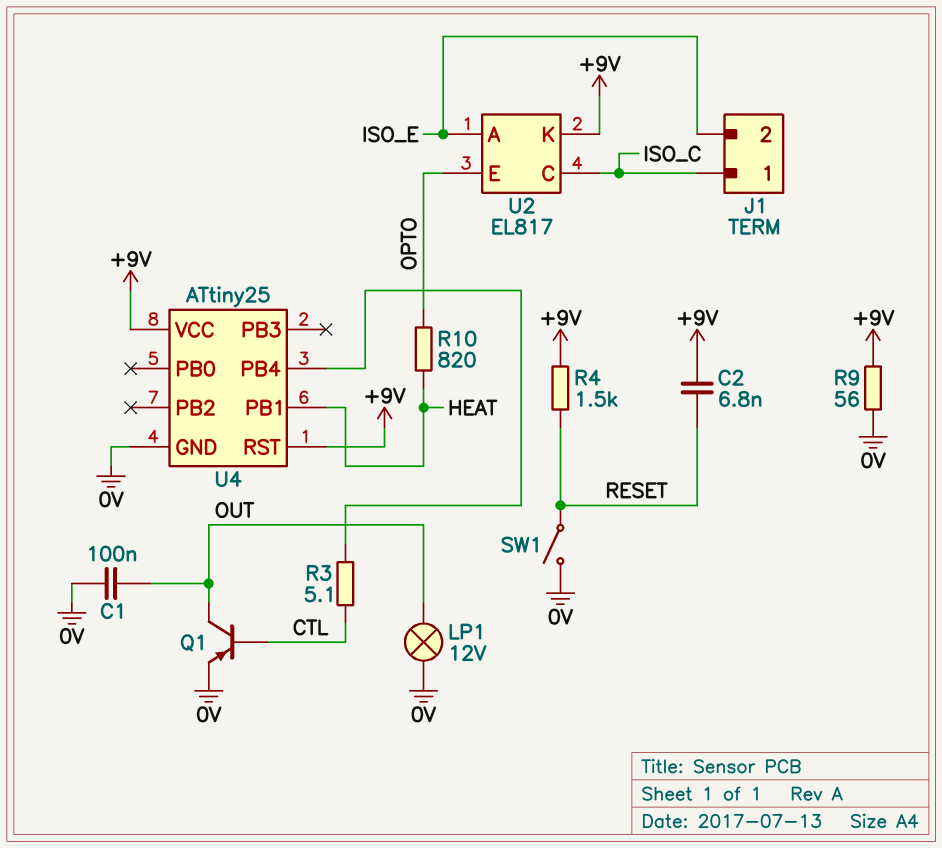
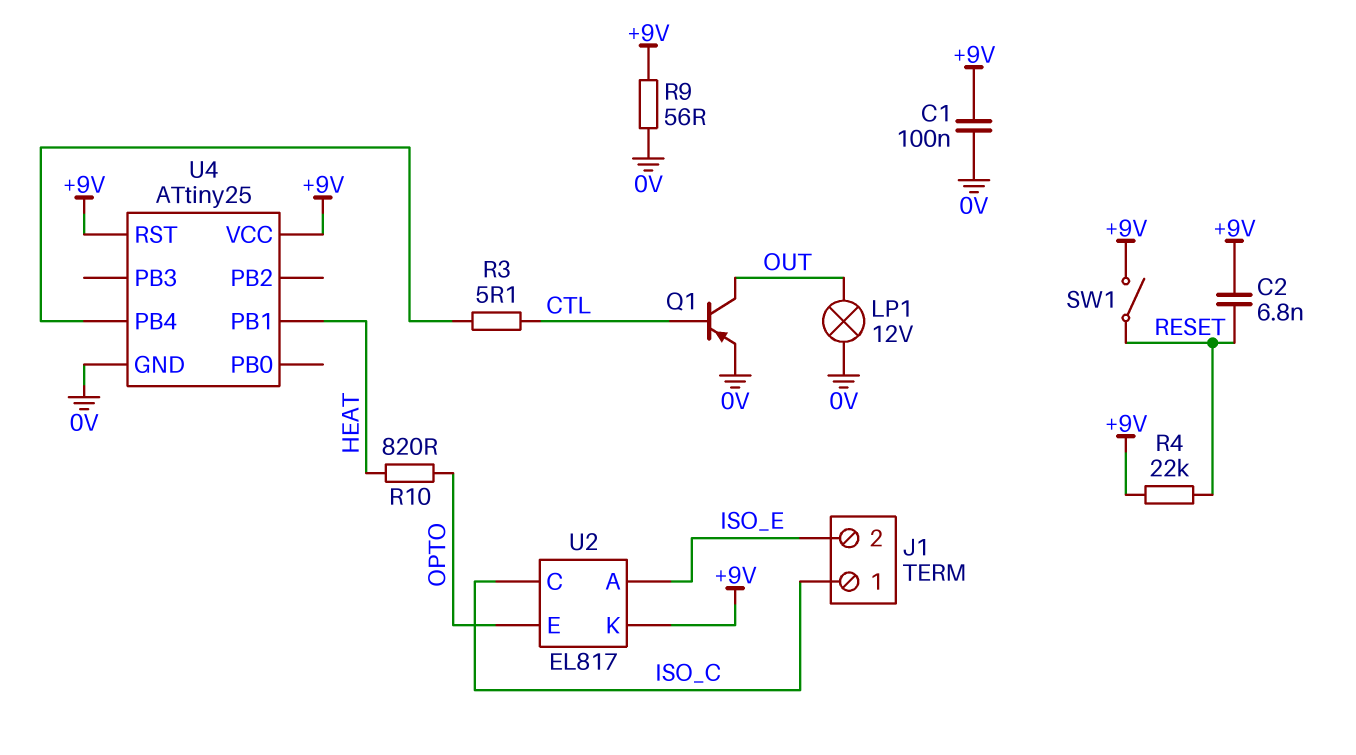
C1: 100nF (0V, OUT) -> 100nF (+9V, 0V)
R4: 1.5k (+9V, RESET) -> 22k (+9V, RESET)
SW1: switch (0V, RESET) -> switch (+9V, RESET)

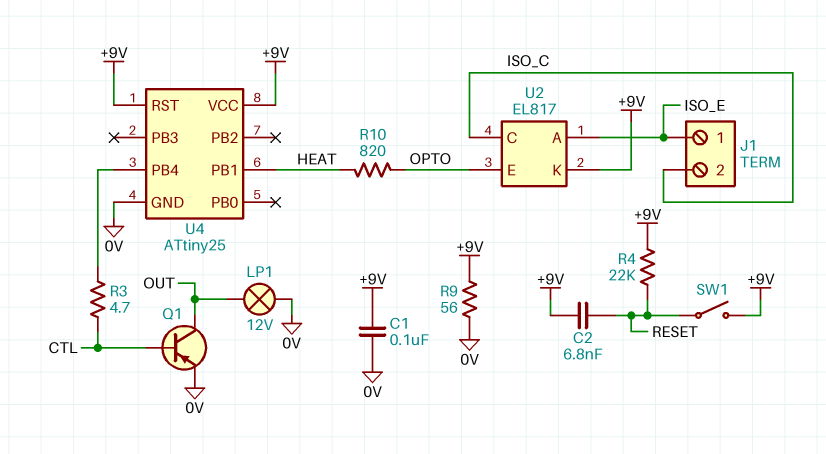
J1 pin 1: ISO_C -> ISO_E
J1 pin 2: ISO_E -> ISO_C
R3: 5.1 (CTL, U4/PB4) -> 4.7 (CTL, U4/PB4)

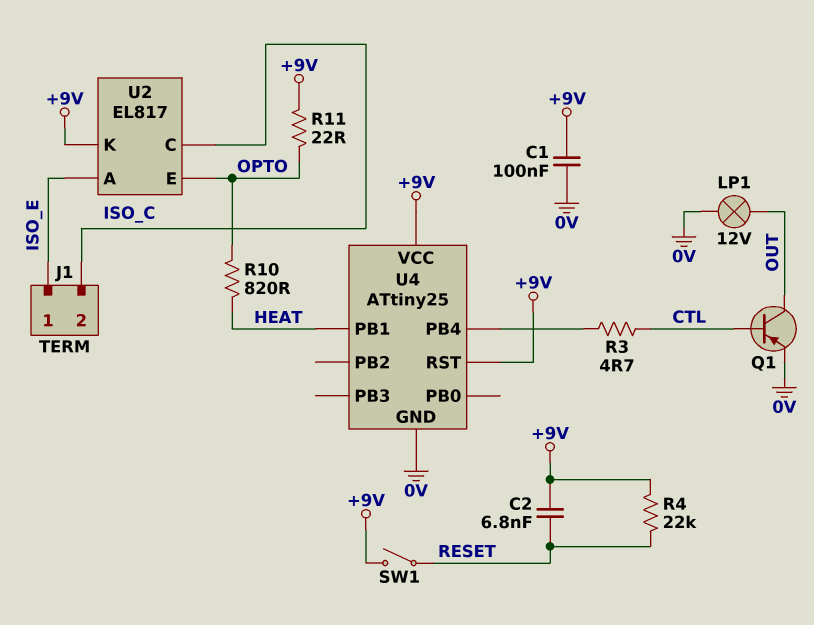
R9: 56 (+9V, 0V) -> none
R11: none -> 22 (+9V, OPTO)

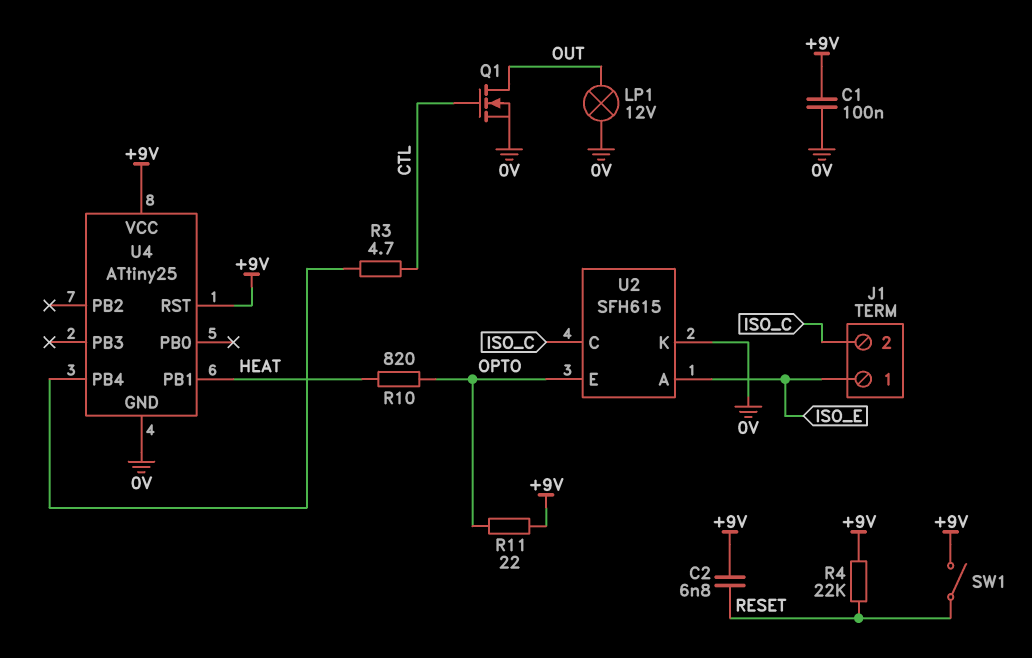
Q1: PNP (B CTL, C OUT, E 0V) -> NMOS (G CTL, D OUT, S 0V)
U2: EL817 -> SFH615
U2 pin K: +9V -> 0V

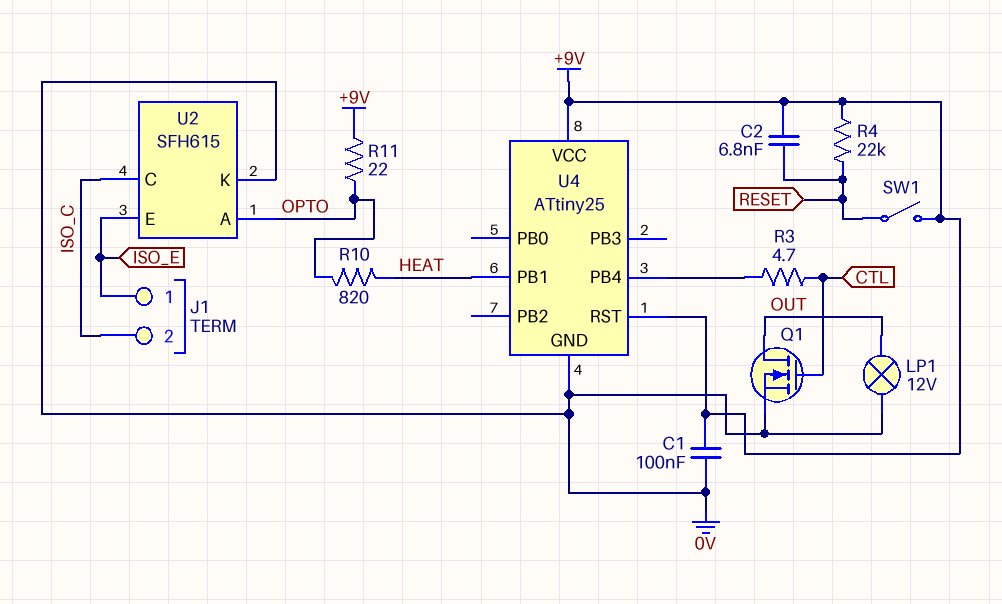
U2 pin A: ISO_E -> OPTO
U2 pin E: OPTO -> ISO_E

